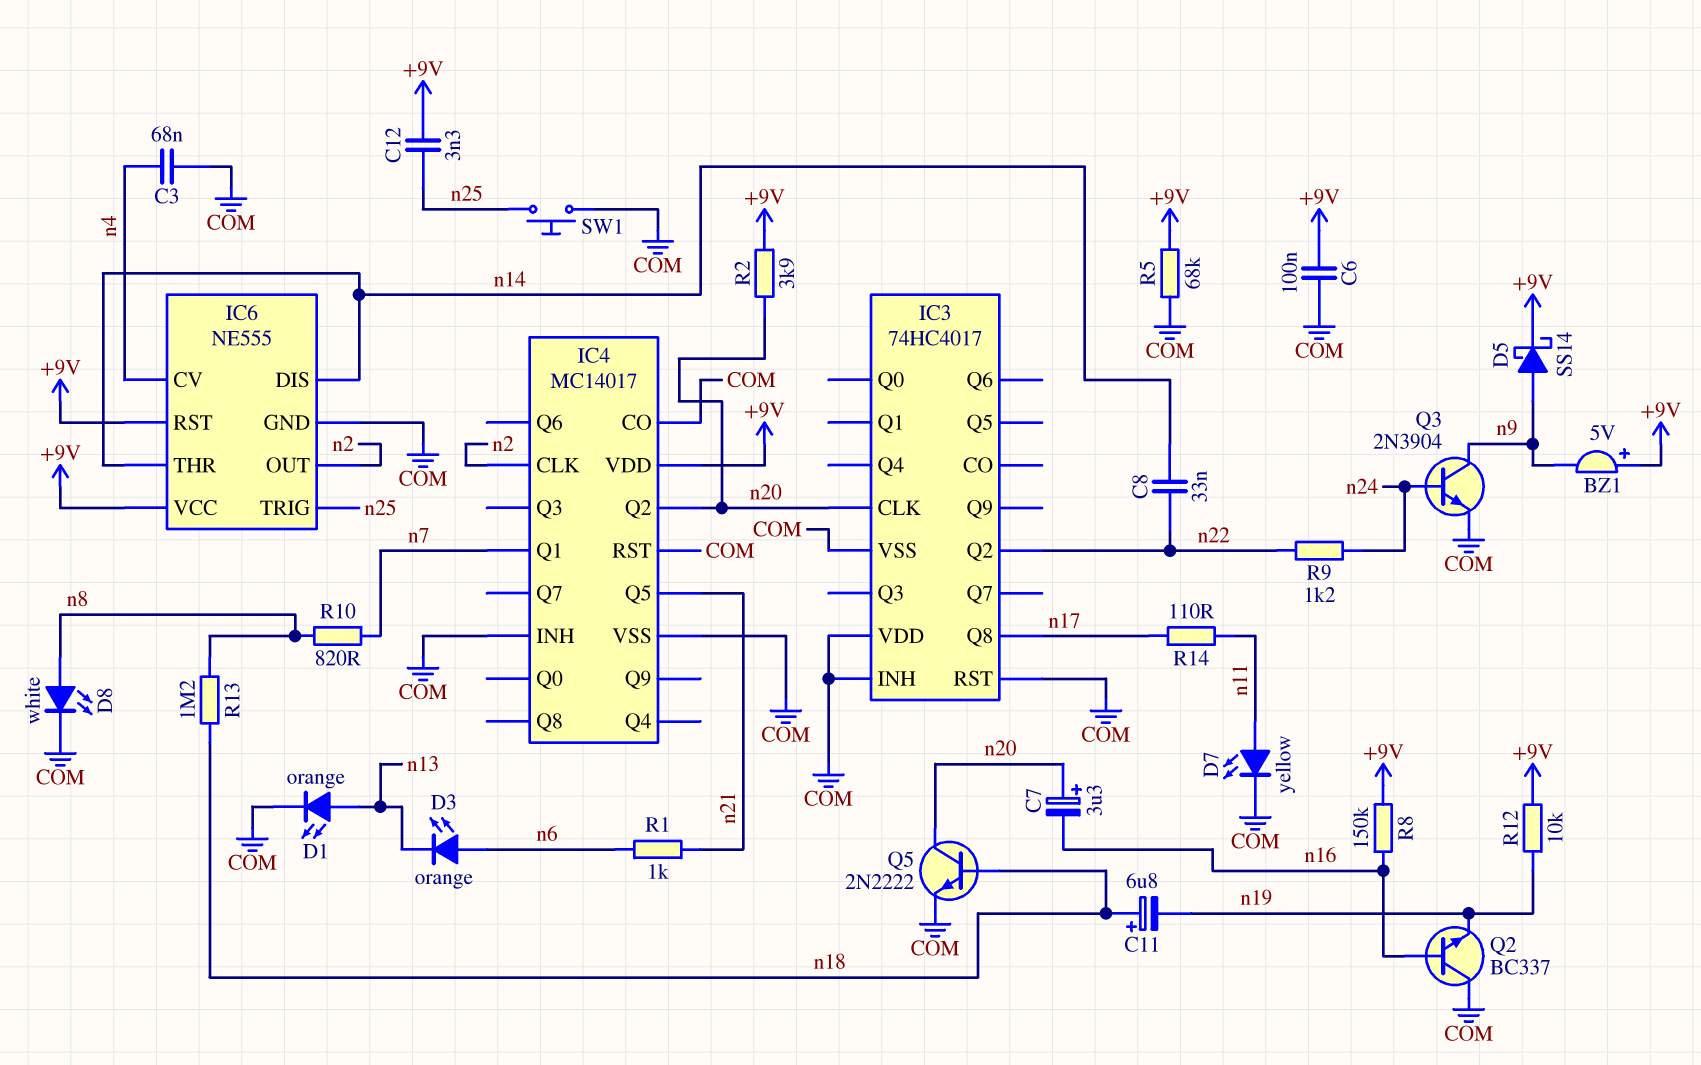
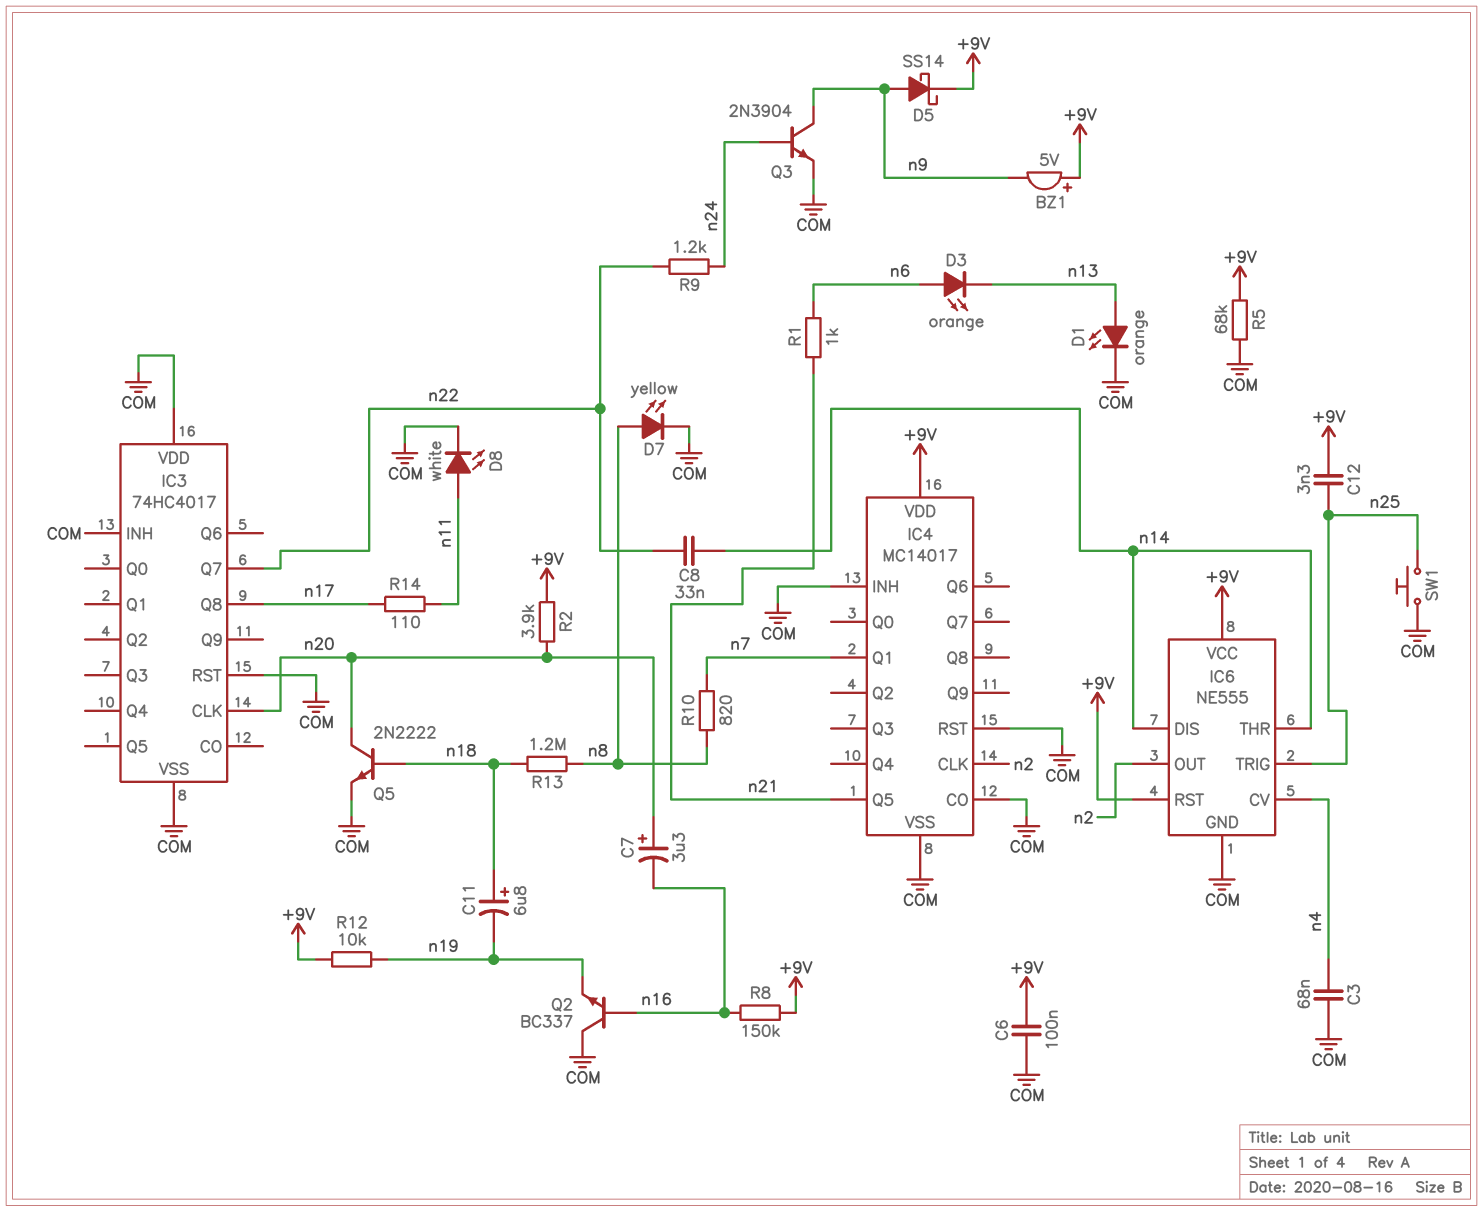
D7: LED yellow (A n11, K COM) -> LED yellow (A n8, K COM)
D8: LED white (A n8, K COM) -> LED white (A n11, K COM)
IC3 pin Q2: n22 -> none
IC3 pin Q7: none -> n22
IC4 pin Q2: n20 -> none

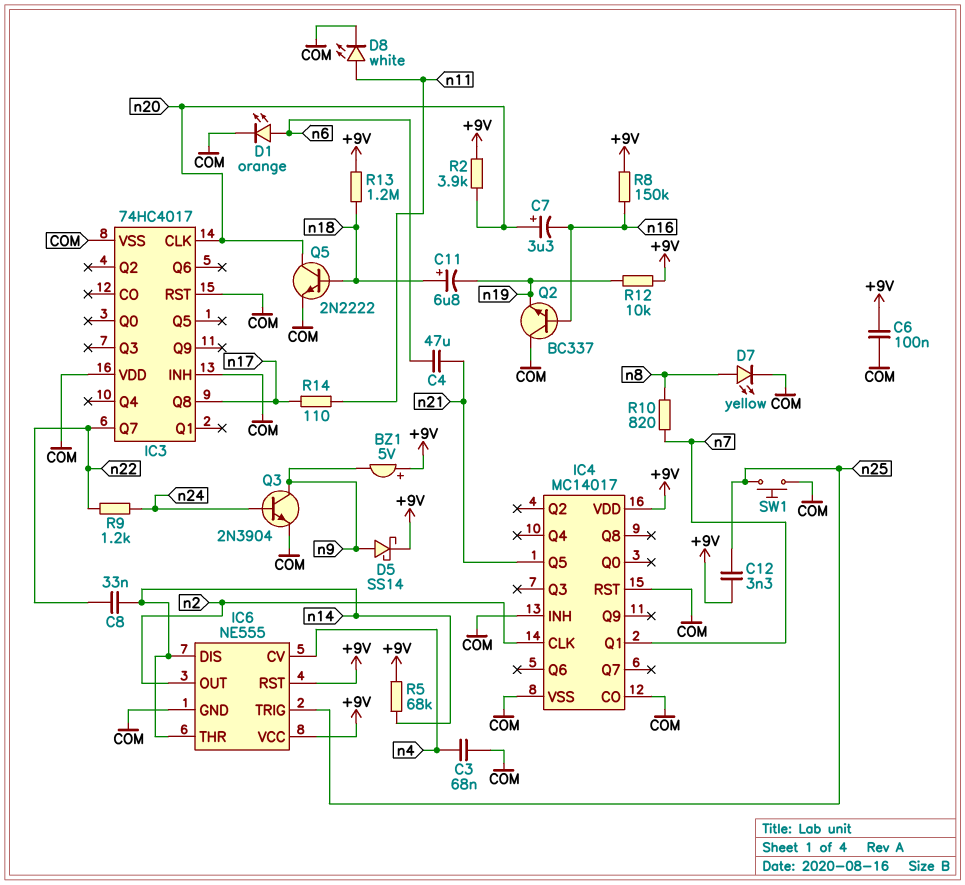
C4: none -> 47uF (n6, n21)
D1: LED orange (A n13, K COM) -> LED orange (A n6, K COM)
D3: LED orange (A n6, K n13) -> none
R1: 1k (n6, n21) -> none
R5: 68k (+9V, COM) -> 68k (+9V, n14)
R13: 1.2M (n8, n18) -> 1.2M (+9V, n18)

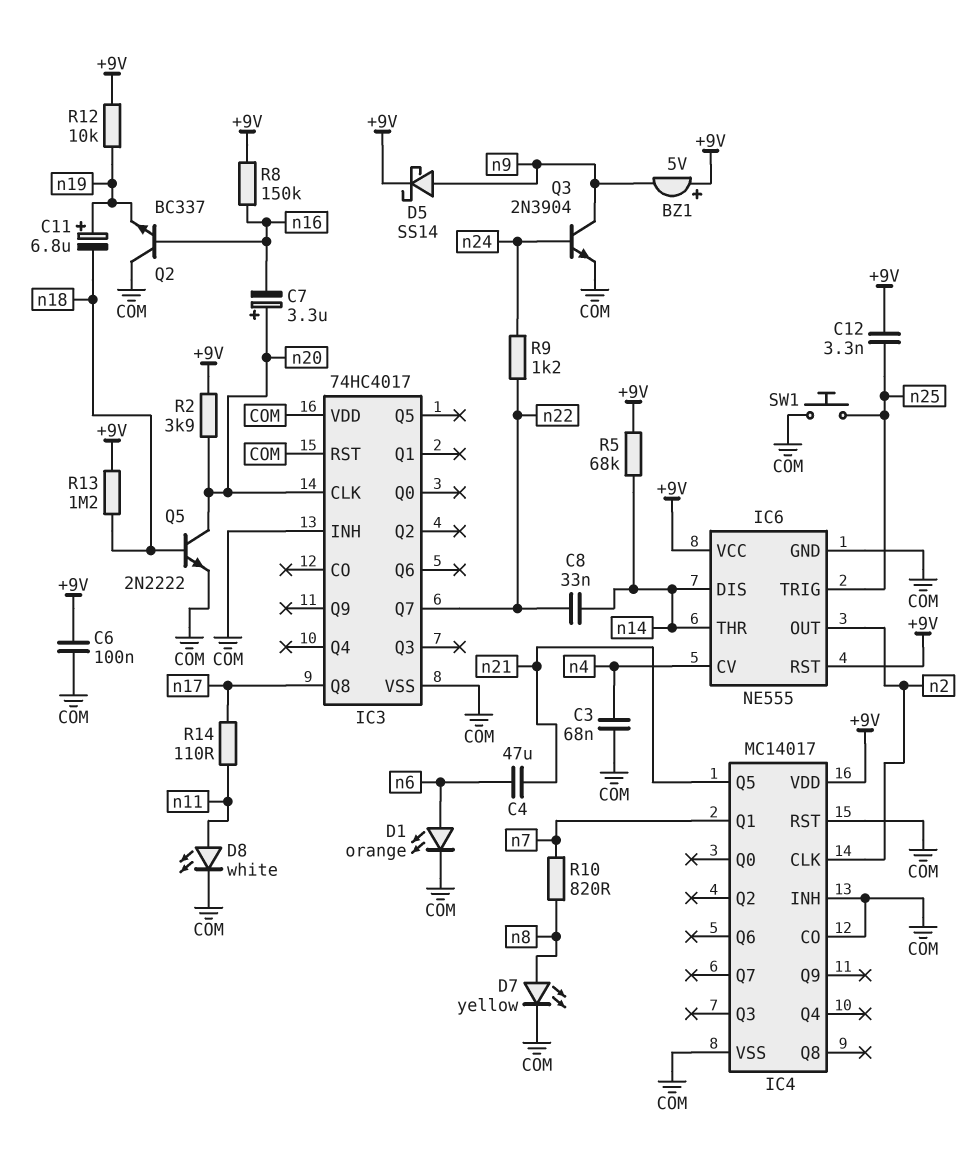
C11: 6.8uF (plus n18, minus n19) -> 6.8uF (plus n19, minus n18)

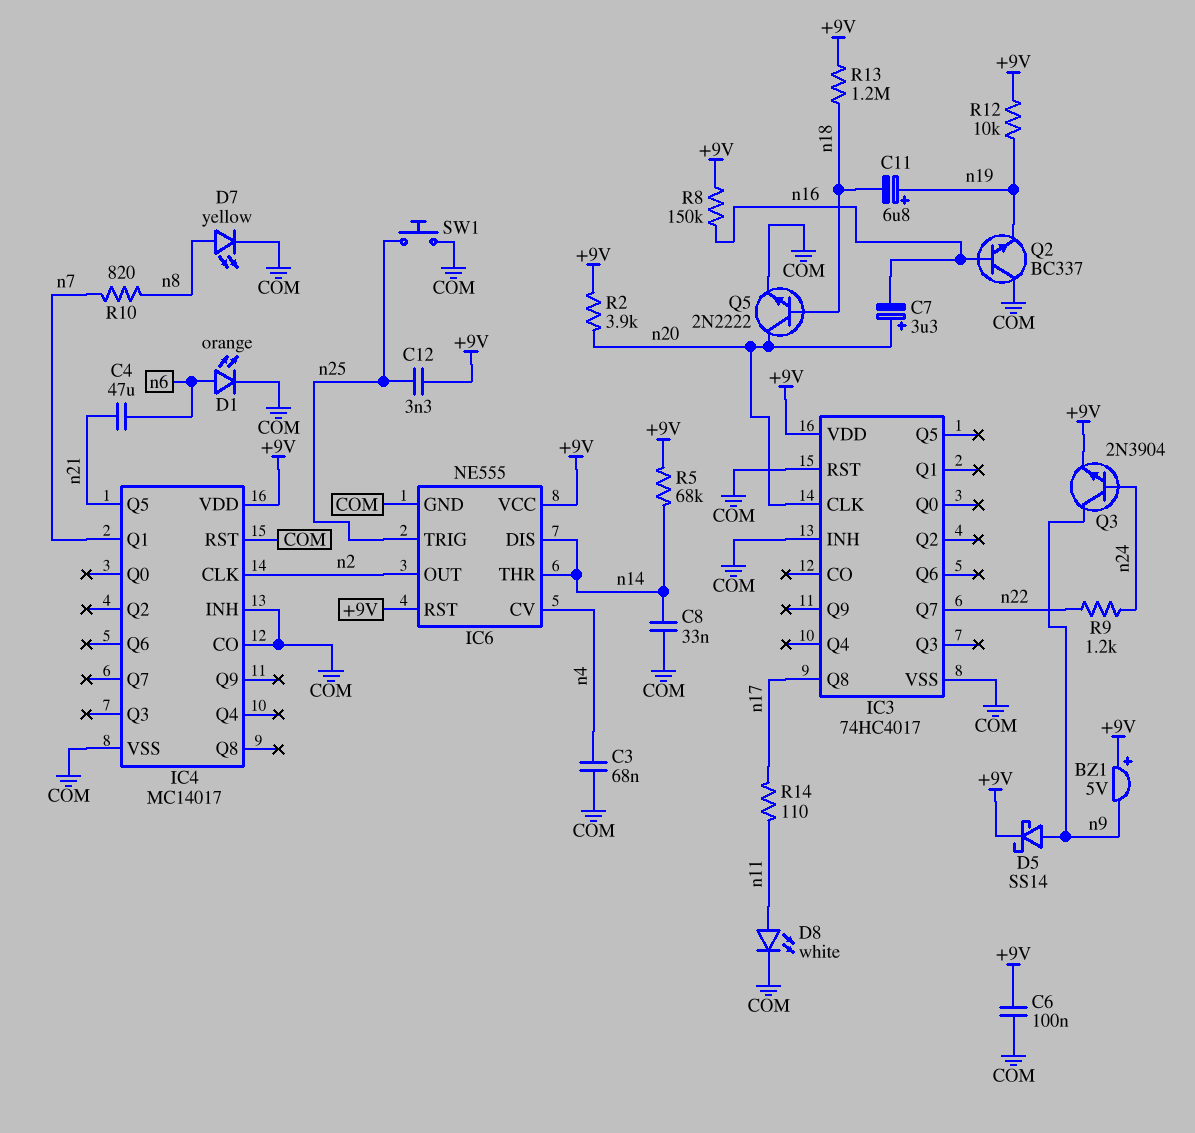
C8: 33nF (n14, n22) -> 33nF (COM, n14)
IC3 pin VDD: COM -> +9V
Q3: NPN 2N3904 (B n24, C n9, E COM) -> NPN 2N3904 (B n24, C n9, E +9V)

